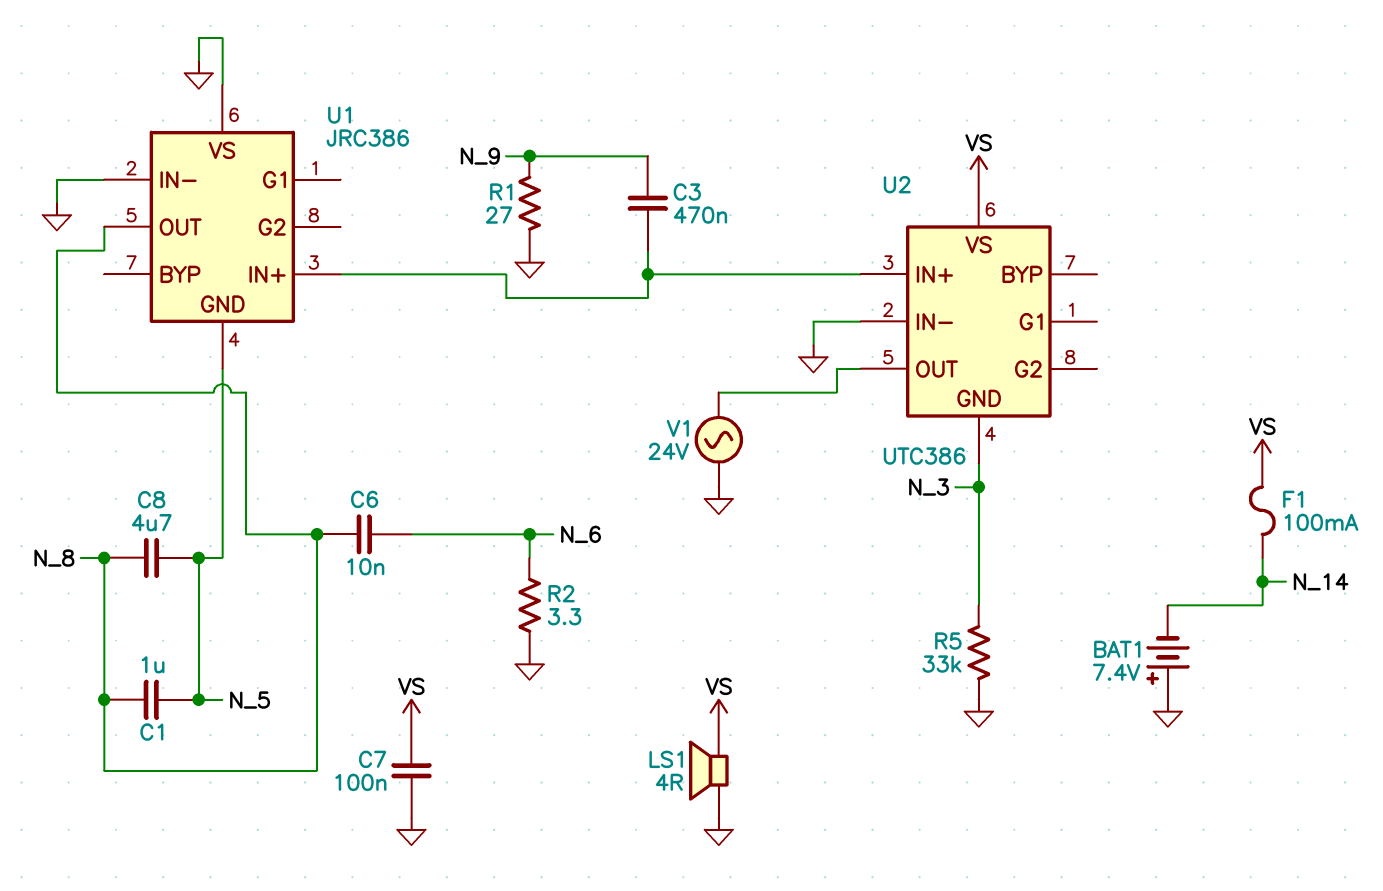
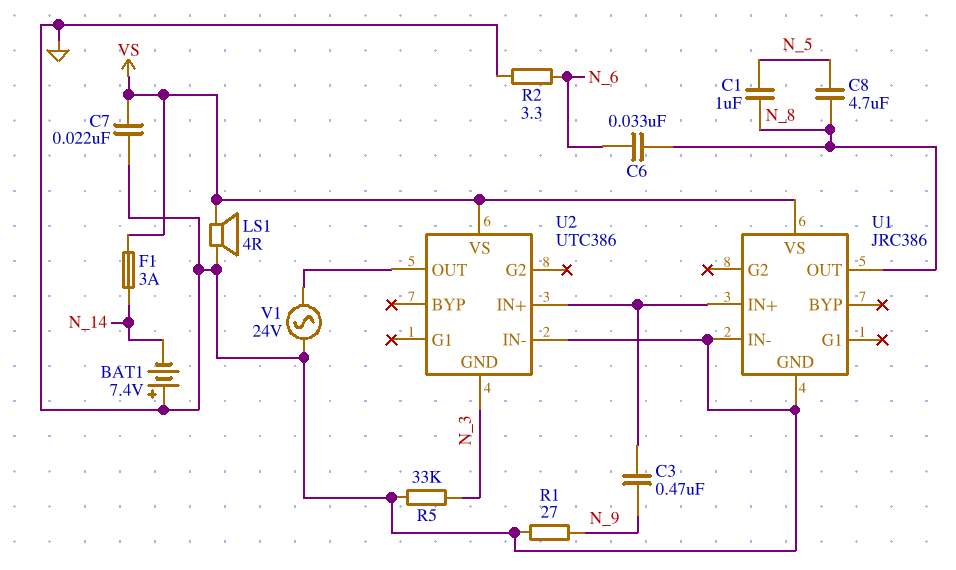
C6: 10nF (N_6, N_8) -> 33nF (N_6, N_8)
C7: 100nF (GND, VS) -> 22nF (GND, VS)
F1: 100mA (N_14, VS) -> 3A (N_14, VS)
U1 pin GND: N_5 -> GND
U1 pin VS: GND -> VS

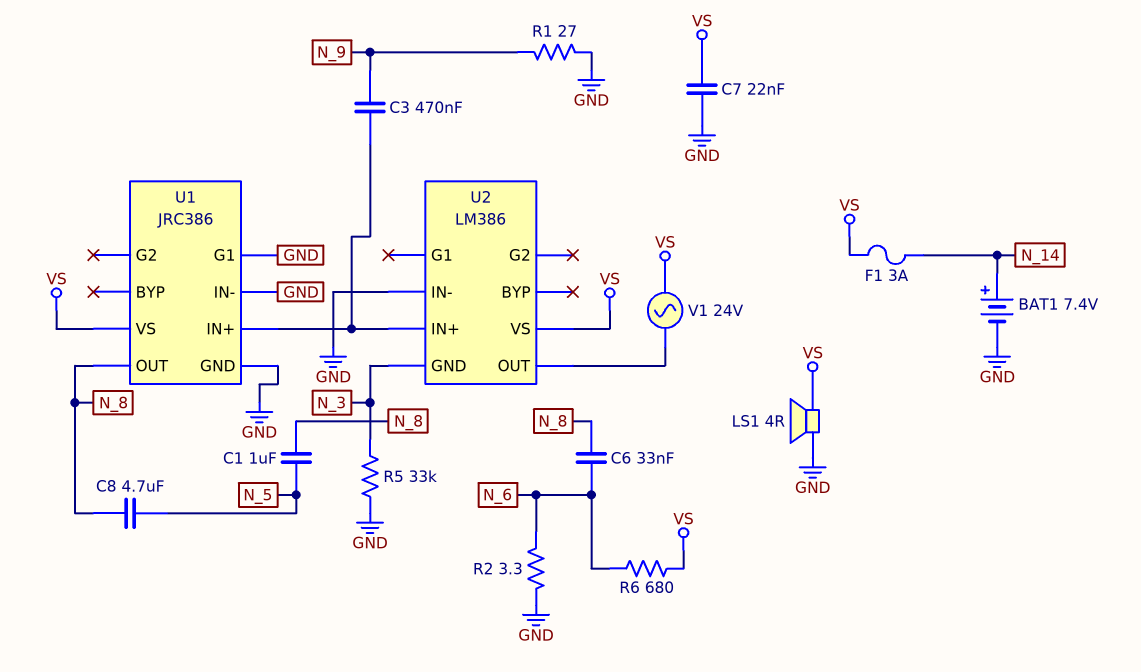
BAT1: 7.4V (plus GND, minus N_14) -> 7.4V (plus N_14, minus GND)
R6: none -> 680 (N_6, VS)
U1 pin G1: none -> GND
U2: UTC386 -> LM386
V1: AC 24V (GND, U2/OUT) -> AC 24V (U2/OUT, VS)

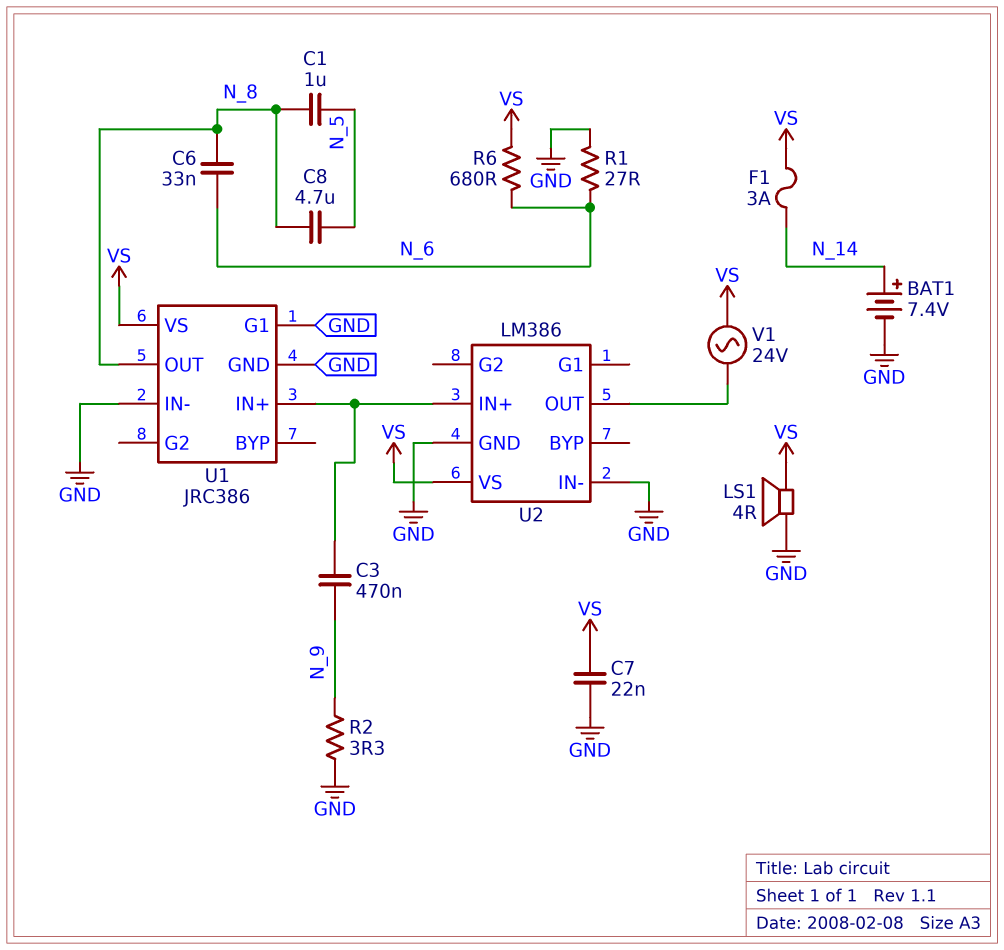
R1: 27 (GND, N_9) -> 27 (GND, N_6)
R2: 3.3 (GND, N_6) -> 3.3 (GND, N_9)
R5: 33k (GND, N_3) -> none
U2 pin GND: N_3 -> GND

